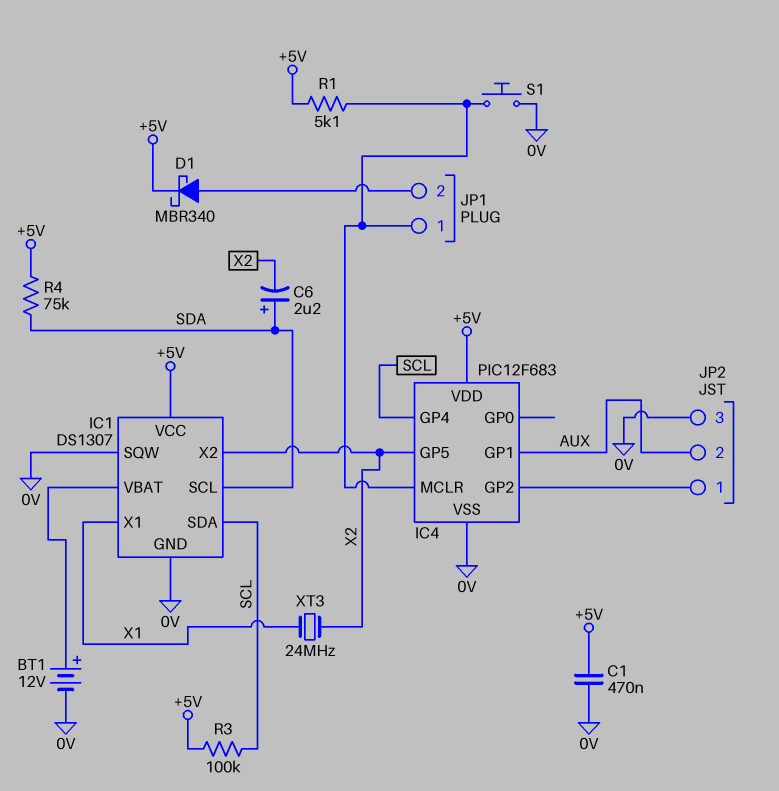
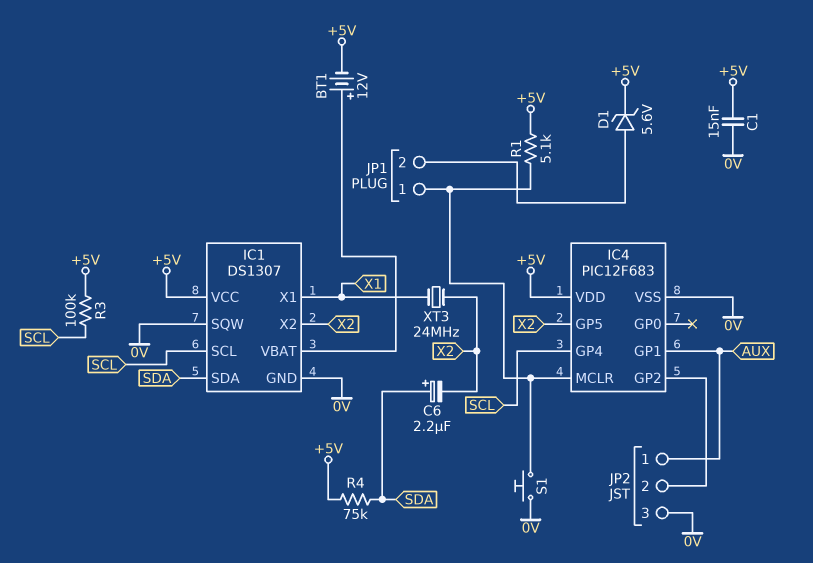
BT1: 12V (plus IC1/VBAT, minus 0V) -> 12V (plus IC1/VBAT, minus +5V)
C1: 470nF (+5V, 0V) -> 15nF (+5V, 0V)
D1: schottky MBR340 (A JP1/2, K +5V) -> zener 5.6V (A JP1/2, K +5V)
IC1 pin SCL: SDA -> SCL
IC1 pin SDA: SCL -> SDA
JP2 pin 1: IC4/GP2 -> AUX
JP2 pin 2: AUX -> IC4/GP2

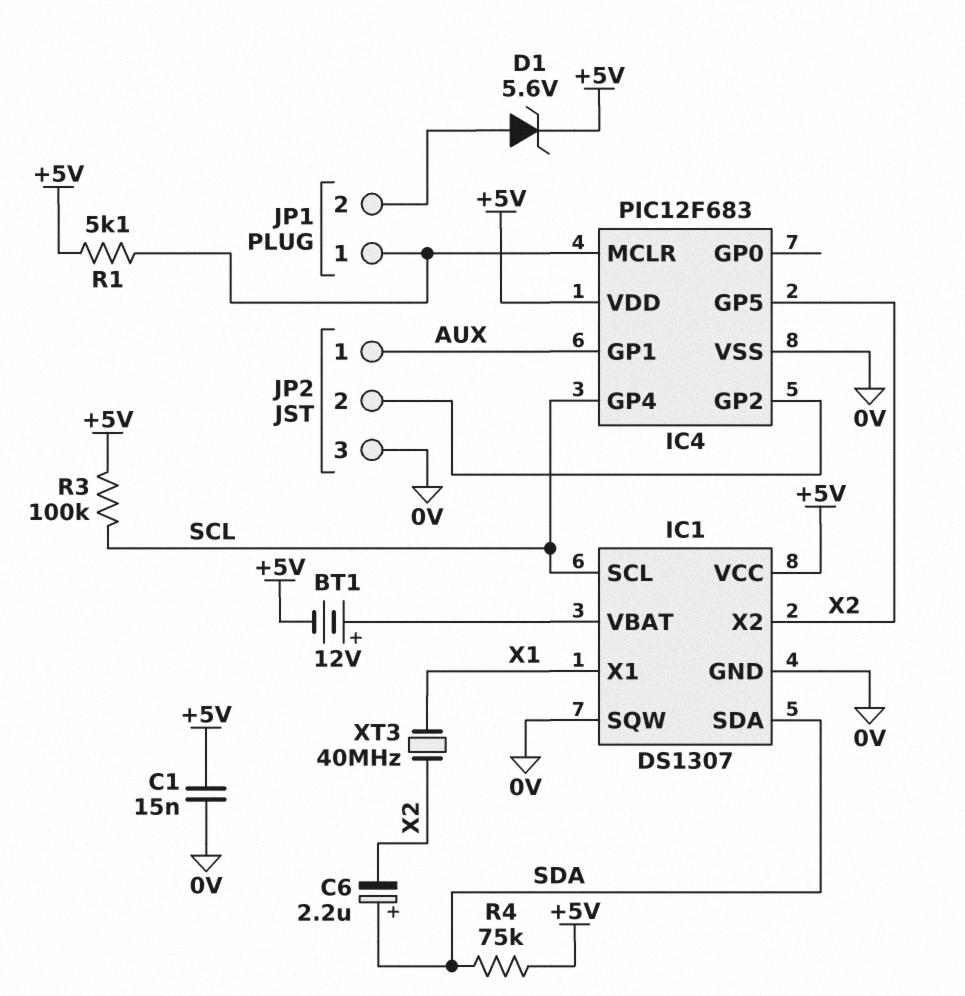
S1: button (0V, IC4/MCLR) -> none
XT3: 24MHz (X1, X2) -> 40MHz (X1, X2)

